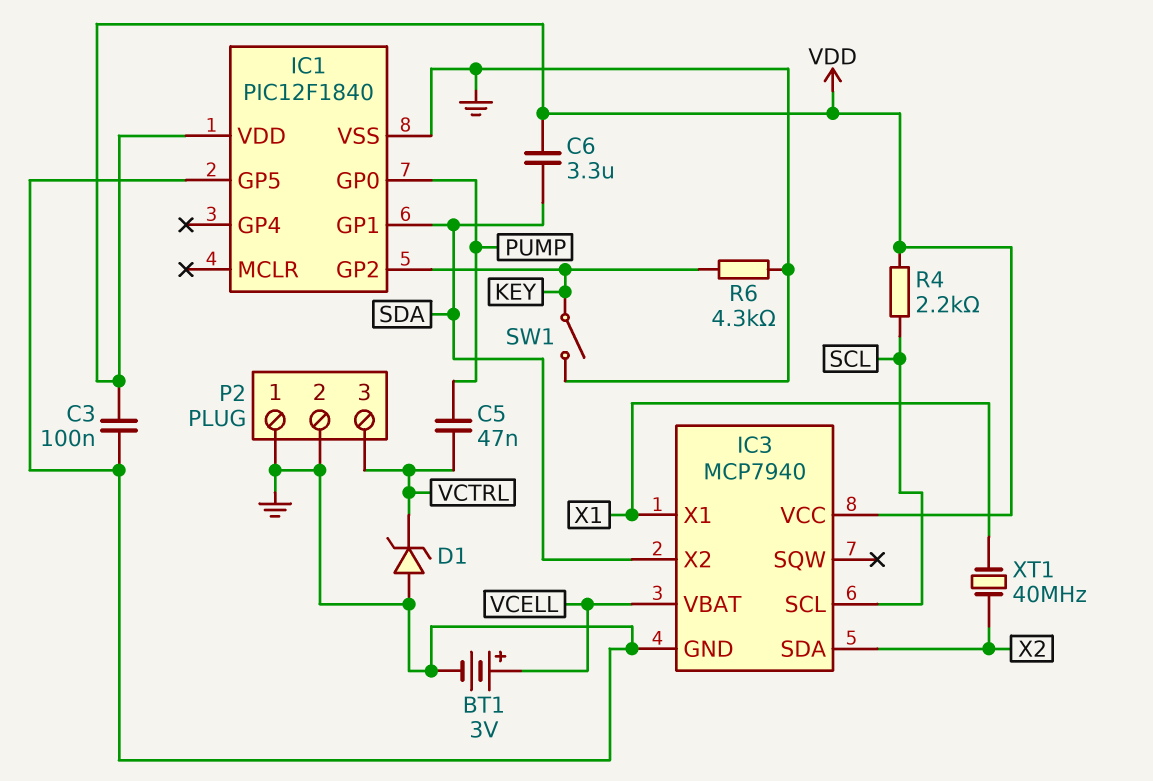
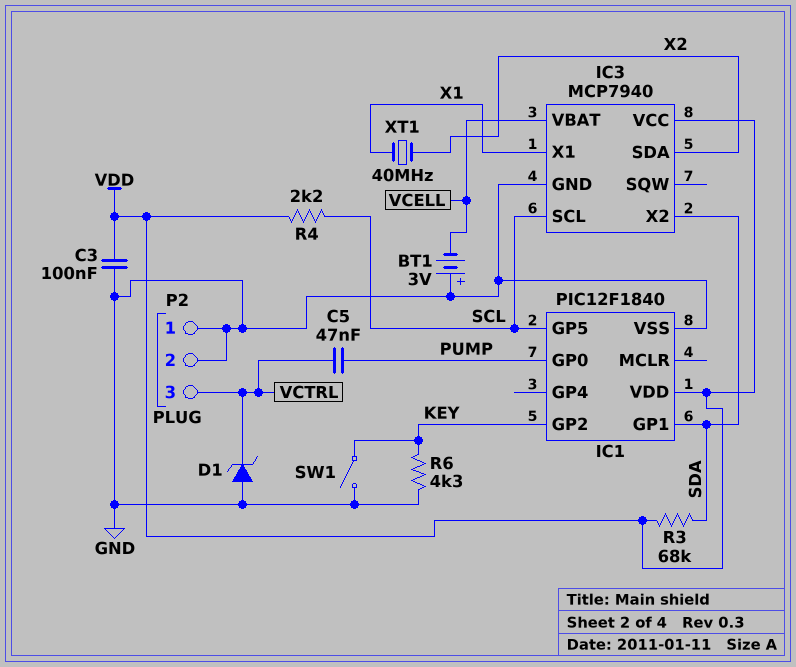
BT1: 3V (plus VCELL, minus GND) -> 3V (plus GND, minus VCELL)
C6: 3.3uF (SDA, VDD) -> none
IC1 pin GP5: GND -> SCL
R3: none -> 68k (SDA, VDD)

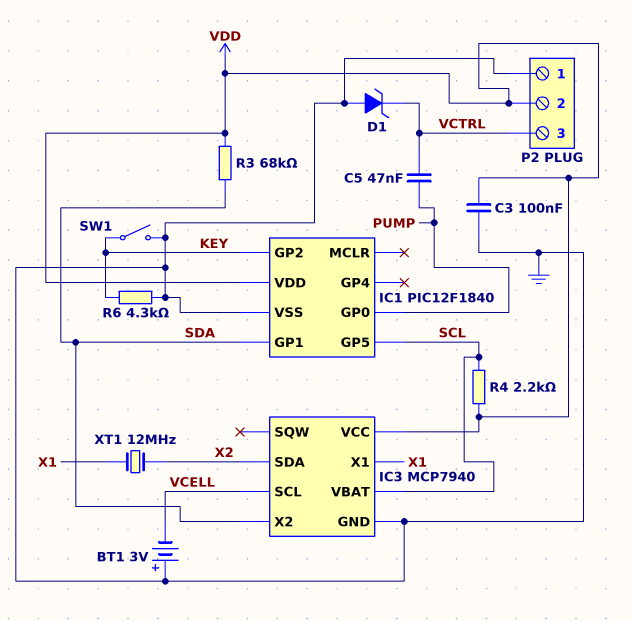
IC3 pin SCL: SCL -> VCELL
IC3 pin VBAT: VCELL -> SCL
P2 pin 2: GND -> VDD
XT1: 40MHz (X1, X2) -> 12MHz (X1, X2)

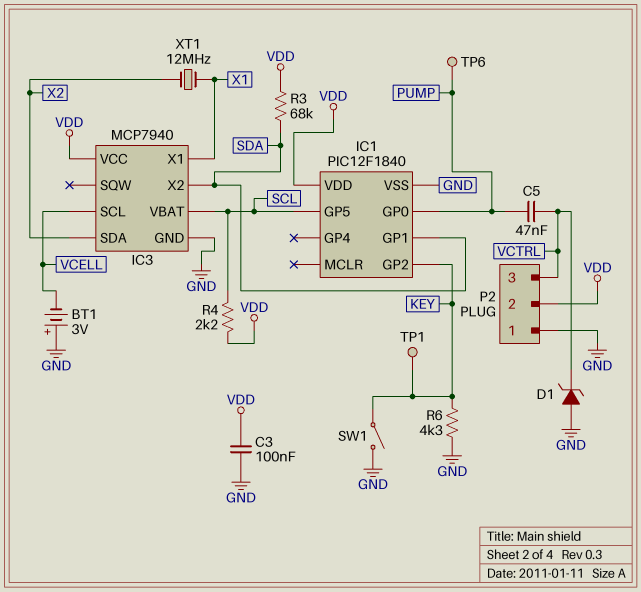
TP1: none -> test point (KEY)
TP6: none -> test point (PUMP)

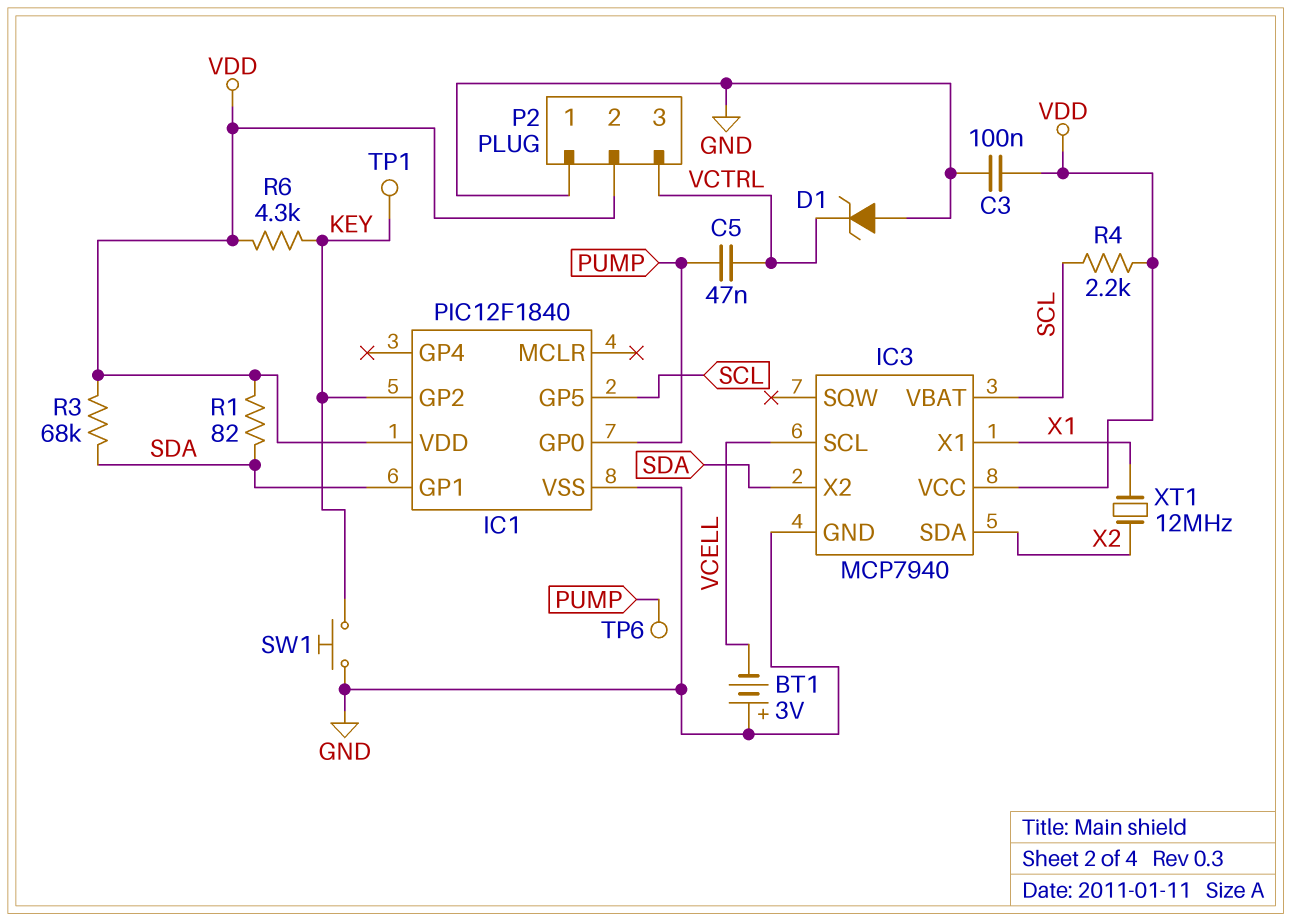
R1: none -> 82 (SDA, VDD)
R6: 4.3k (GND, KEY) -> 4.3k (KEY, VDD)
SW1: switch (GND, KEY) -> button (GND, KEY)

